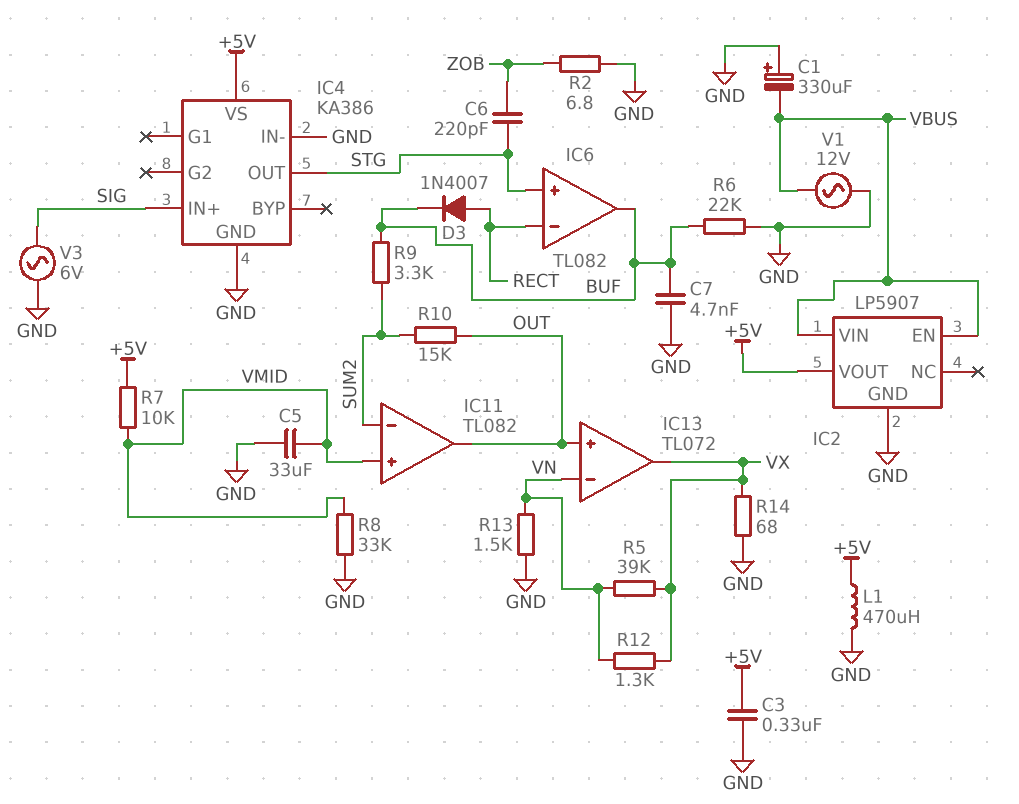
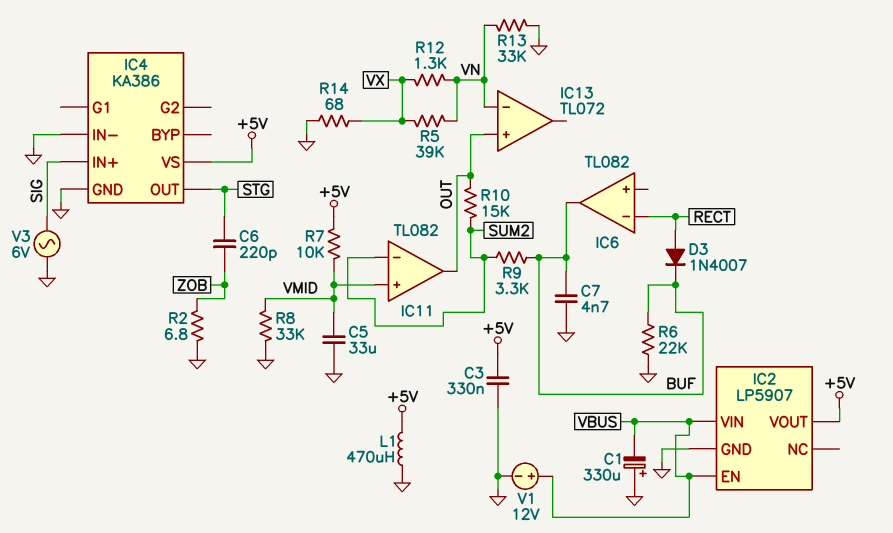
IC6 pin in+: STG -> none
IC13 pin out: VX -> none
R13: 1.5k (GND, VN) -> 33k (GND, VN)
V1: AC 12V (GND, VBUS) -> 12V (plus VBUS, minus GND)

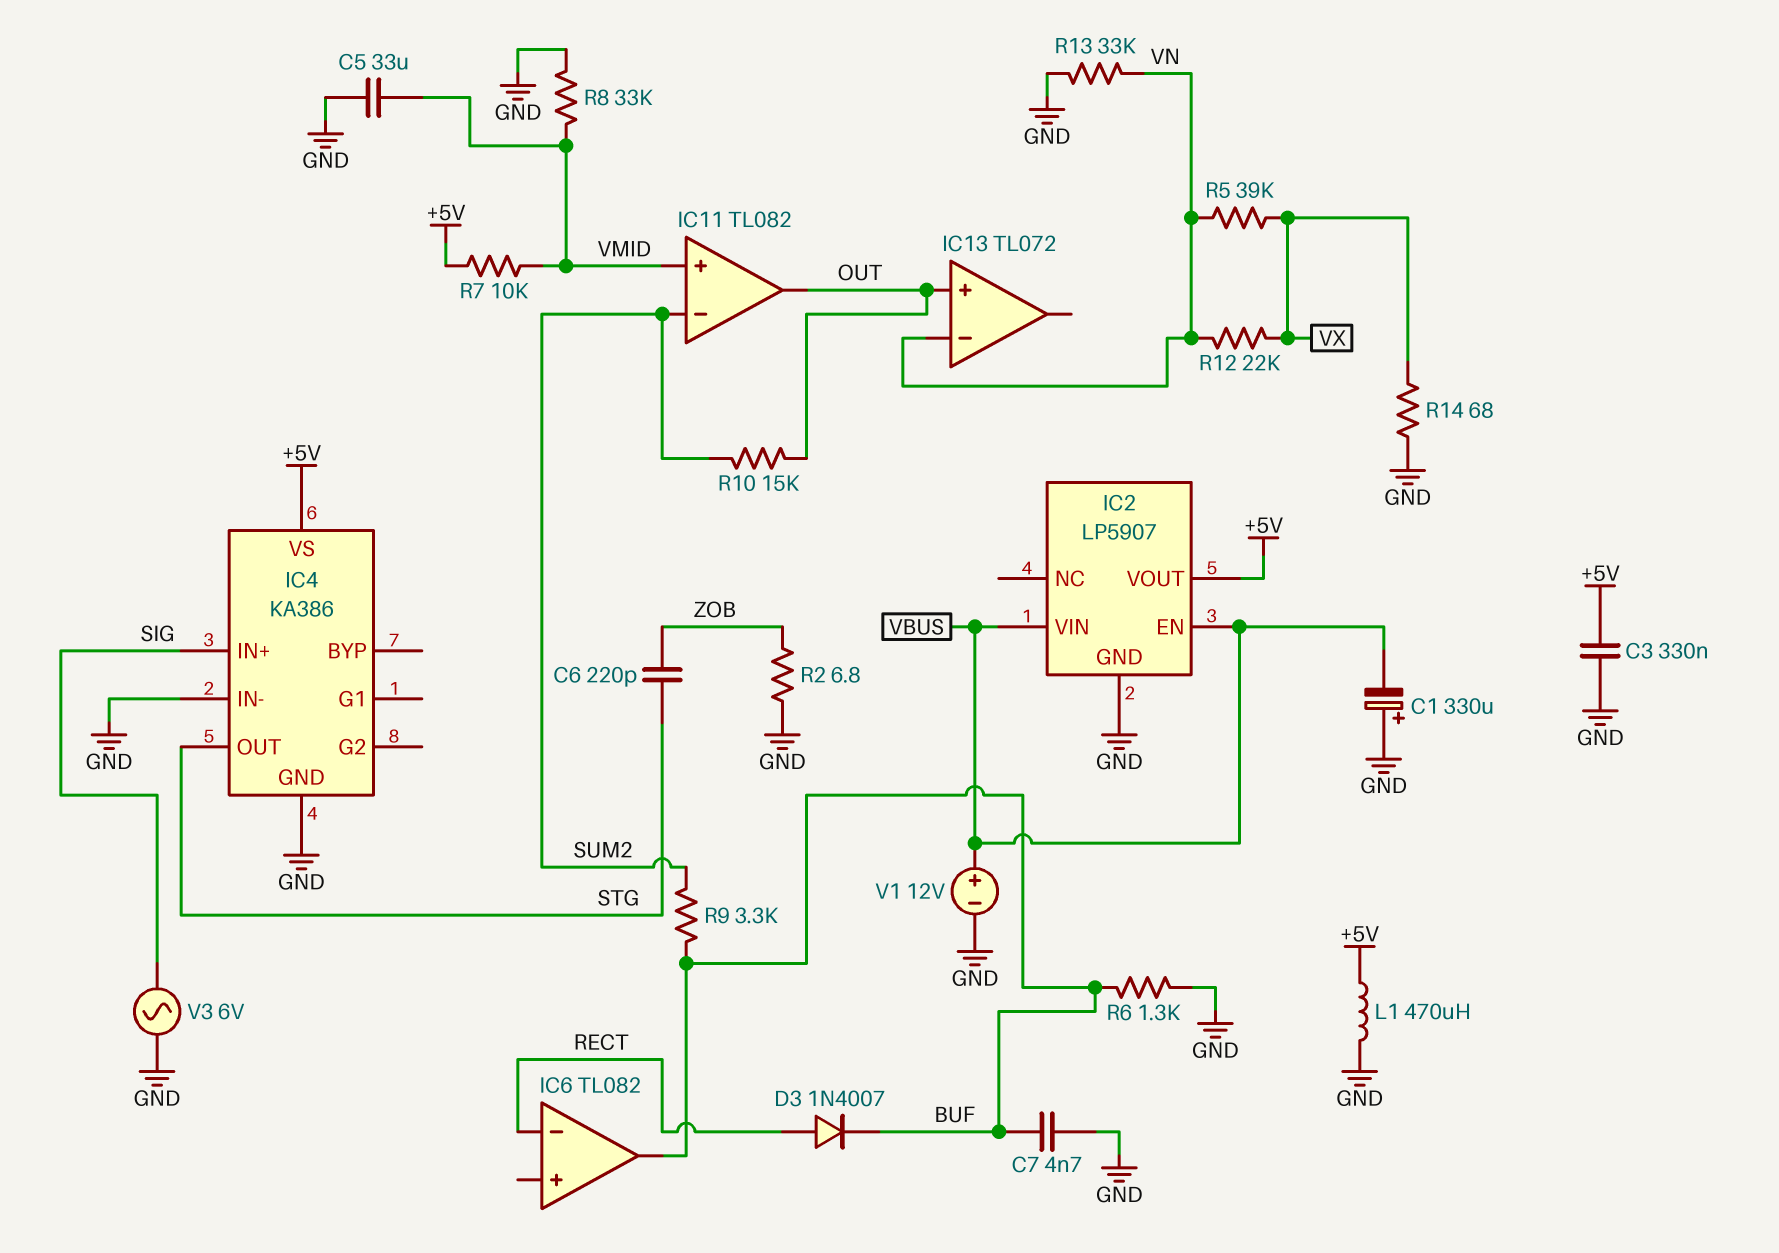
R6: 22k (BUF, GND) -> 1.3k (BUF, GND)
R12: 1.3k (VN, VX) -> 22k (VN, VX)

